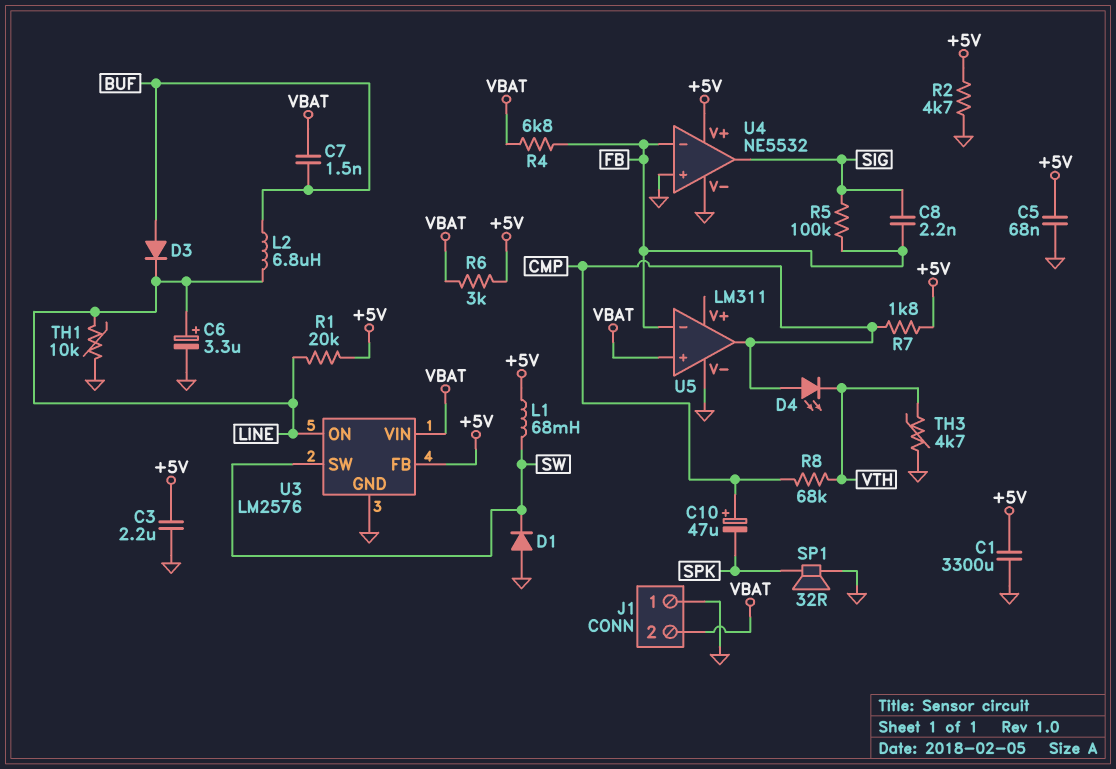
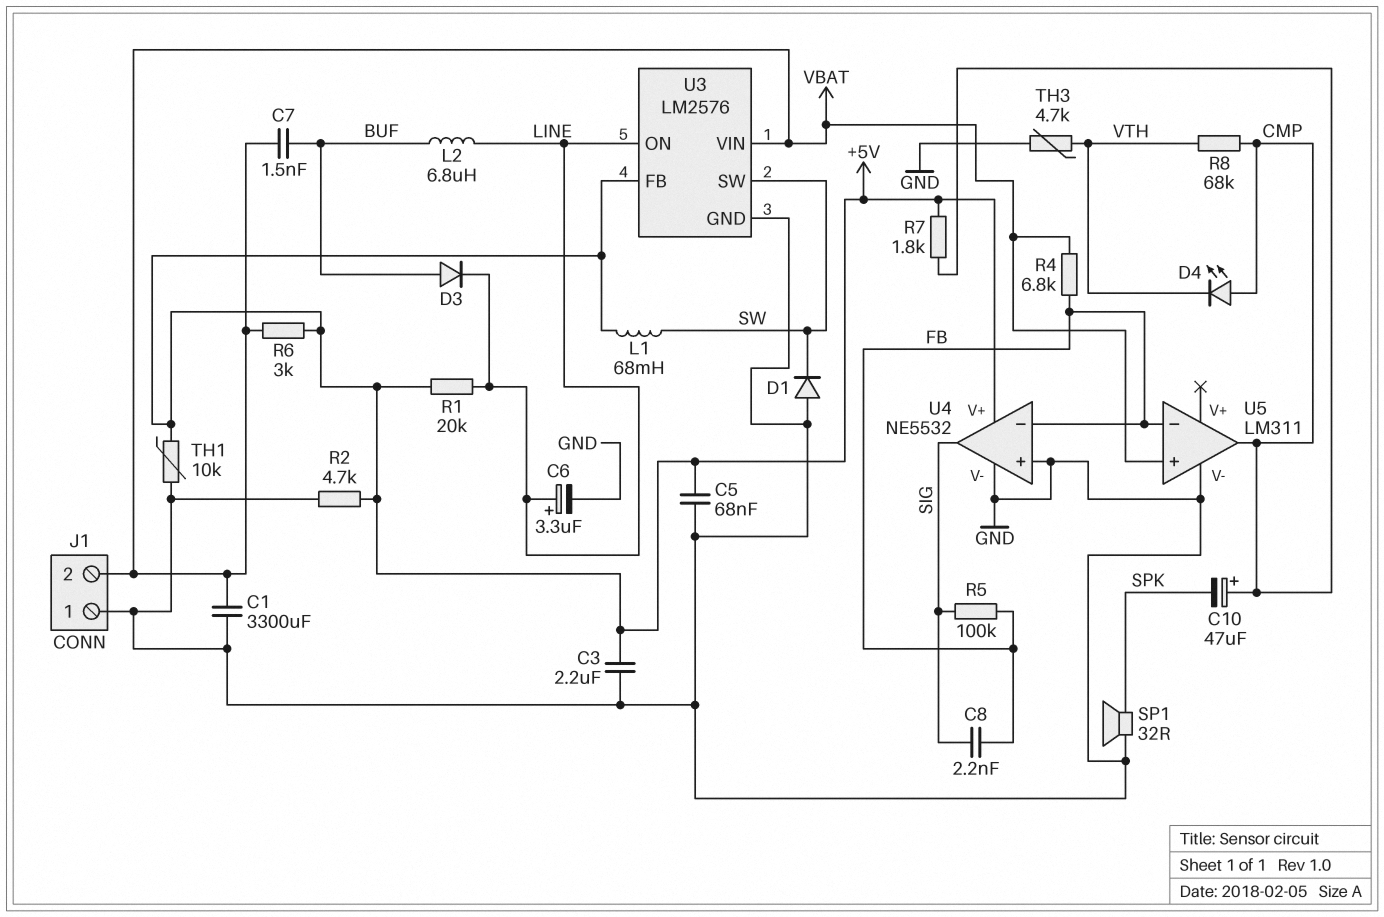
C1: 3300uF (+5V, GND) -> 3300uF (GND, VBAT)
TH1: 10k (GND, LINE) -> 10k (+5V, GND)

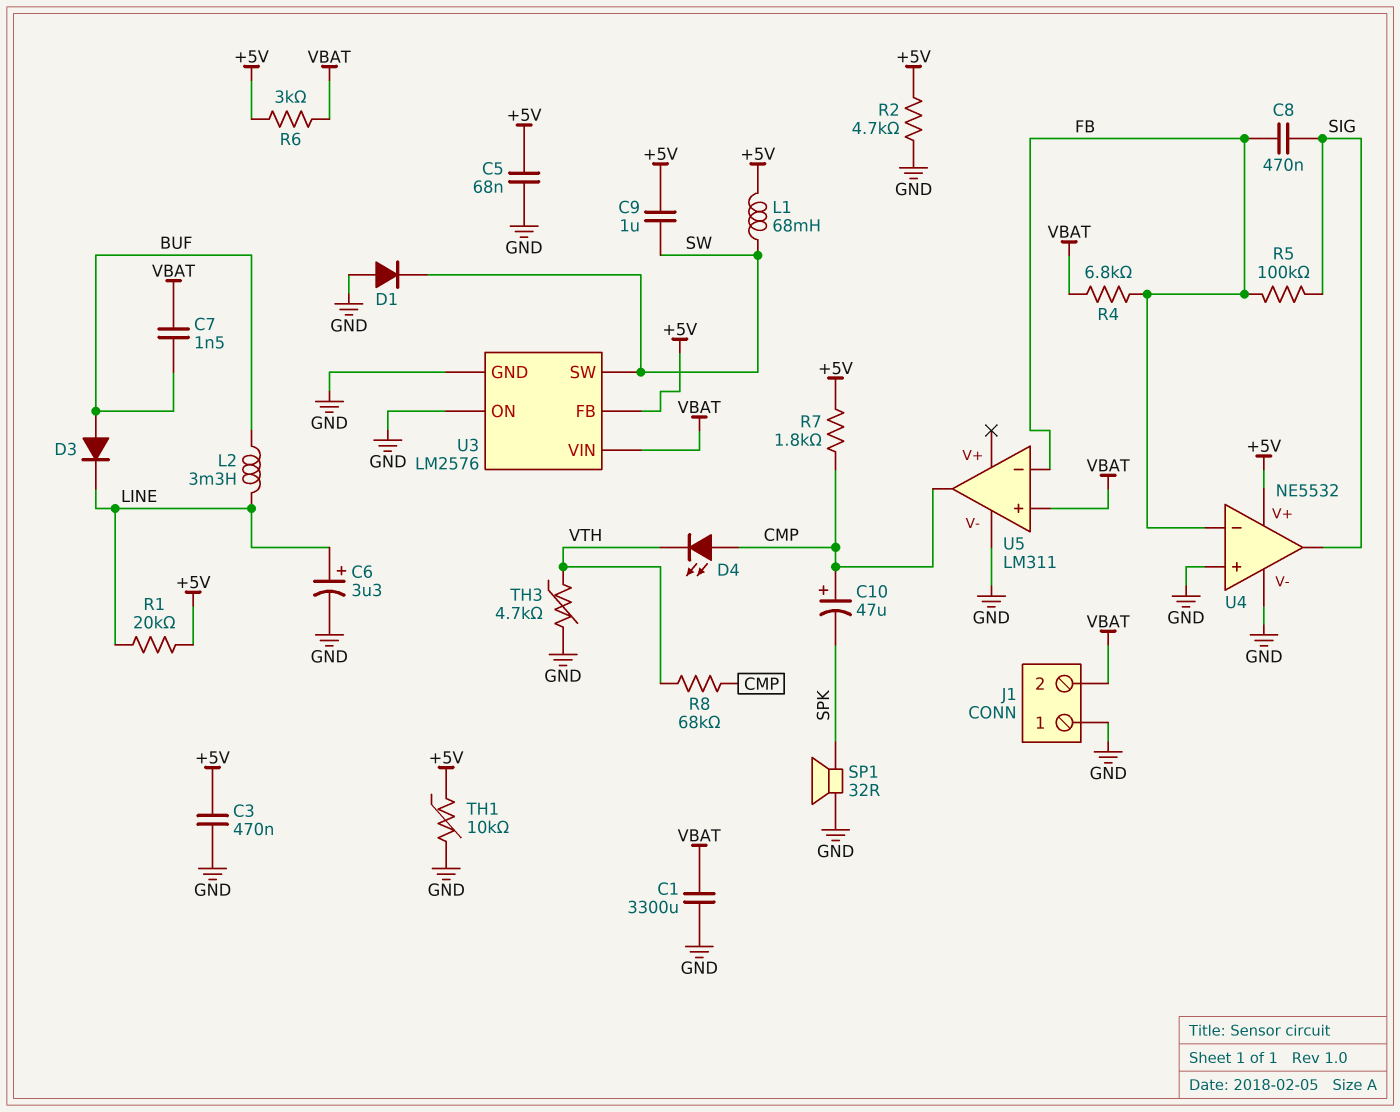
C3: 2.2uF (+5V, GND) -> 470nF (+5V, GND)
C8: 2.2nF (FB, SIG) -> 470nF (FB, SIG)
C9: none -> 1uF (+5V, SW)
L2: 6.8uH (BUF, LINE) -> 3.3mH (BUF, LINE)
U3 pin ON: LINE -> GND

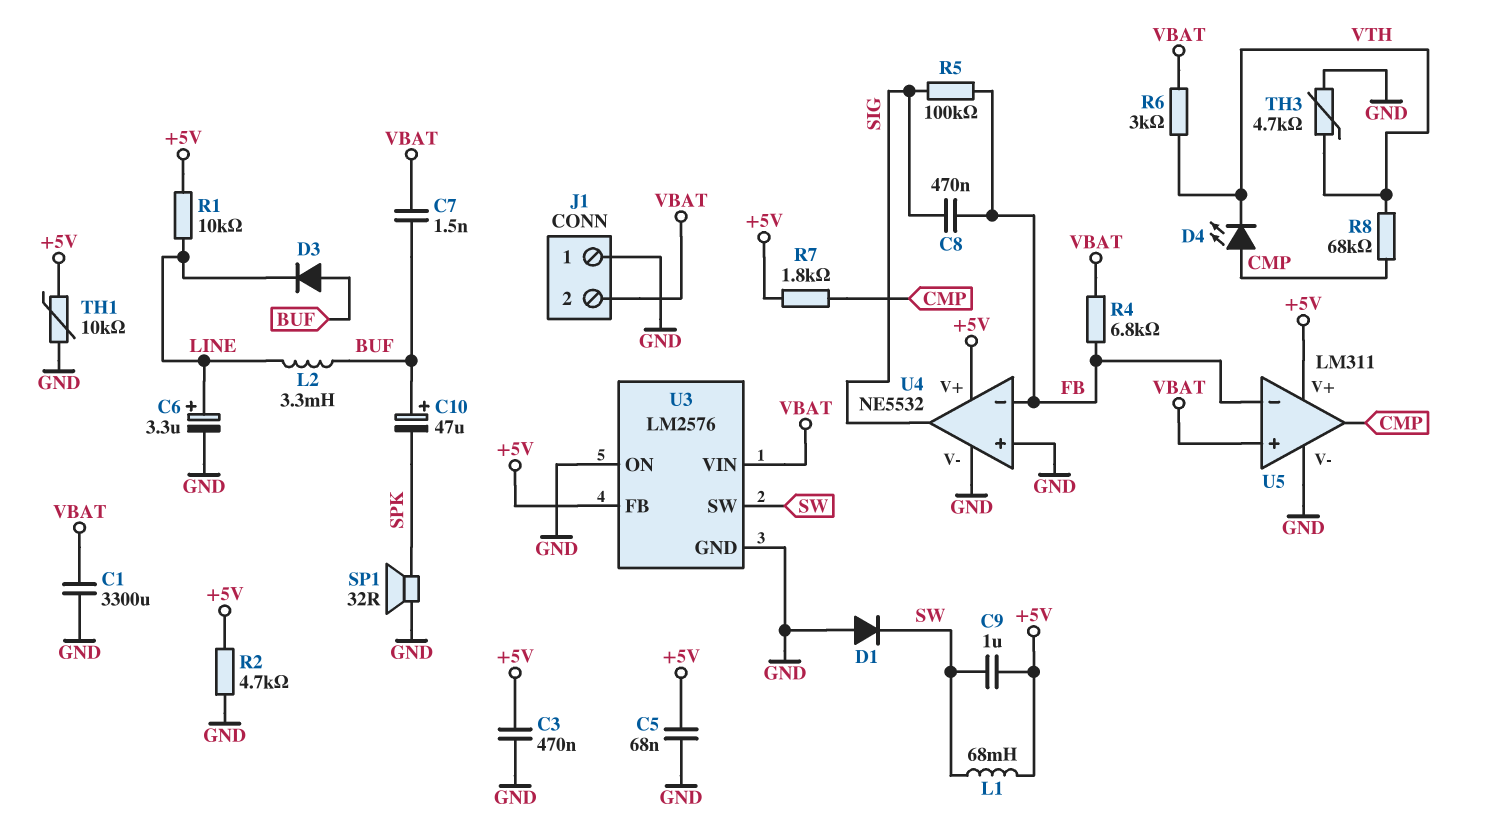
C10: 47uF (plus CMP, minus SPK) -> 47uF (plus BUF, minus SPK)
R1: 20k (+5V, LINE) -> 10k (+5V, LINE)
R6: 3k (+5V, VBAT) -> 3k (VBAT, VTH)
U5 pin V+: none -> +5V

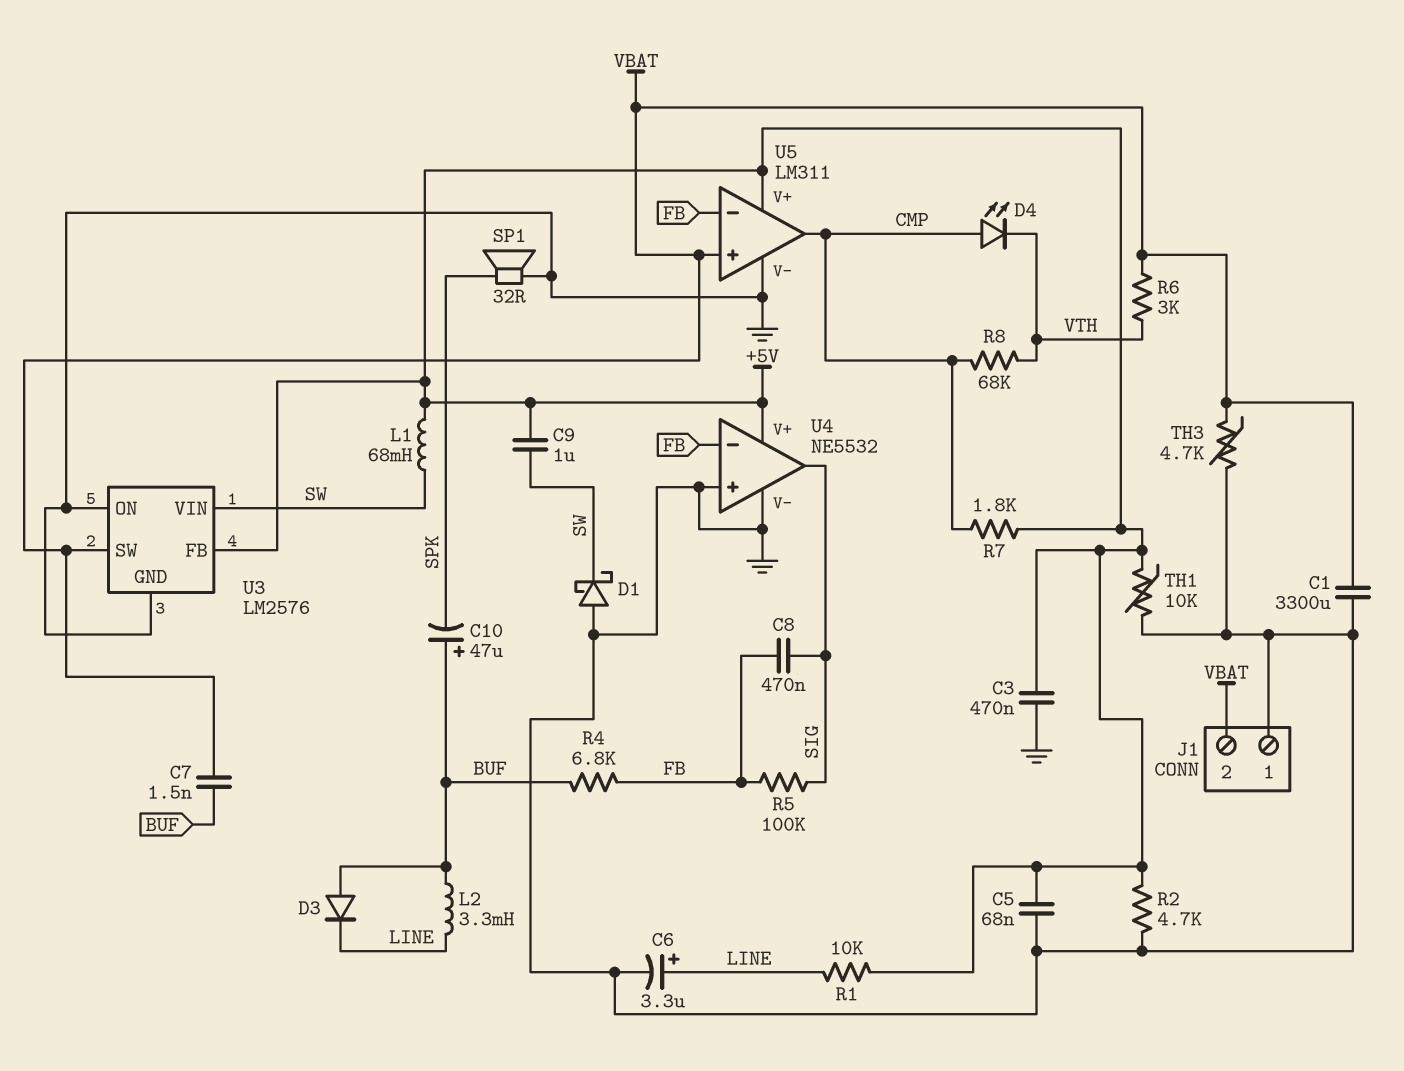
D1: diode (A GND, K SW) -> schottky (A GND, K SW)
R4: 6.8k (FB, VBAT) -> 6.8k (BUF, FB)
TH3: 4.7k (GND, VTH) -> 4.7k (GND, VBAT)
U3 pin SW: SW -> VBAT
U3 pin VIN: VBAT -> SW

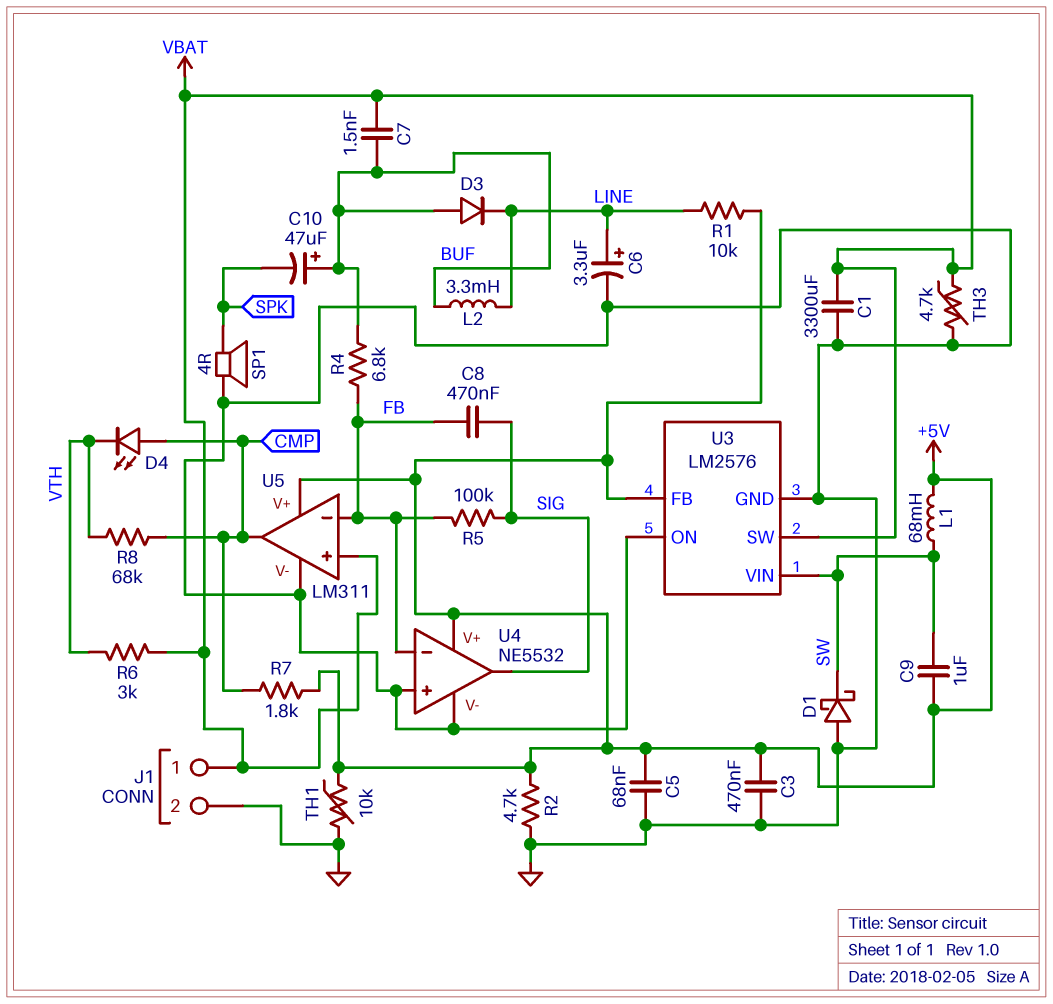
J1 pin 1: GND -> VBAT
J1 pin 2: VBAT -> GND
SP1: speaker 32R (GND, SPK) -> speaker 4R (GND, SPK)

